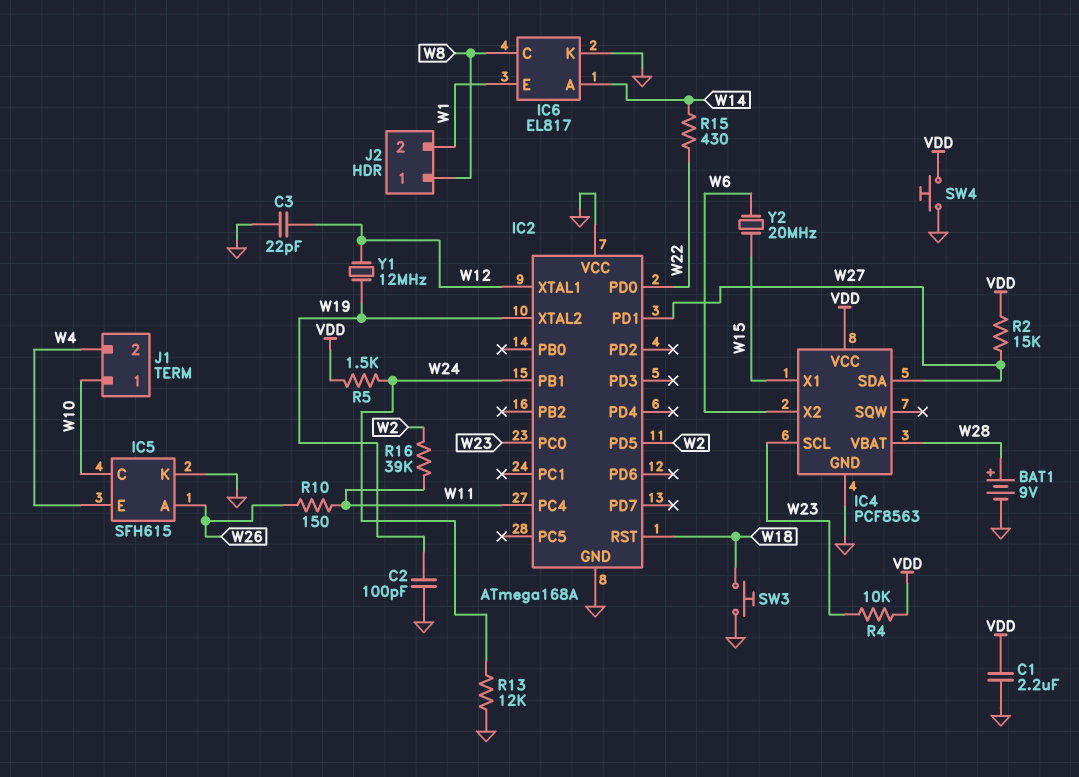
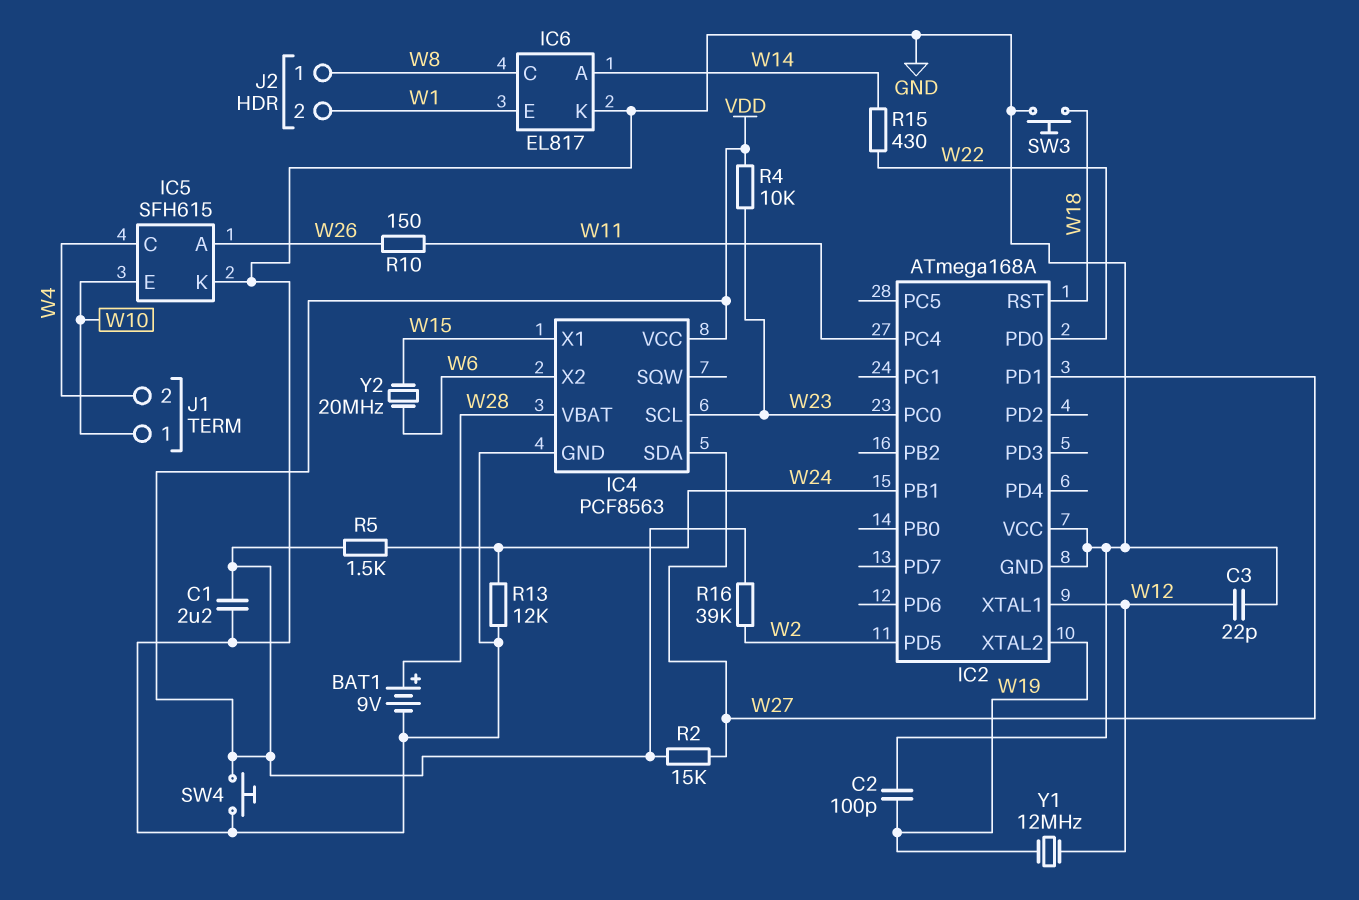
IC5 pin C: W10 -> W4
IC5 pin E: W4 -> W10
R16: 39k (W2, W11) -> 39k (VDD, W2)

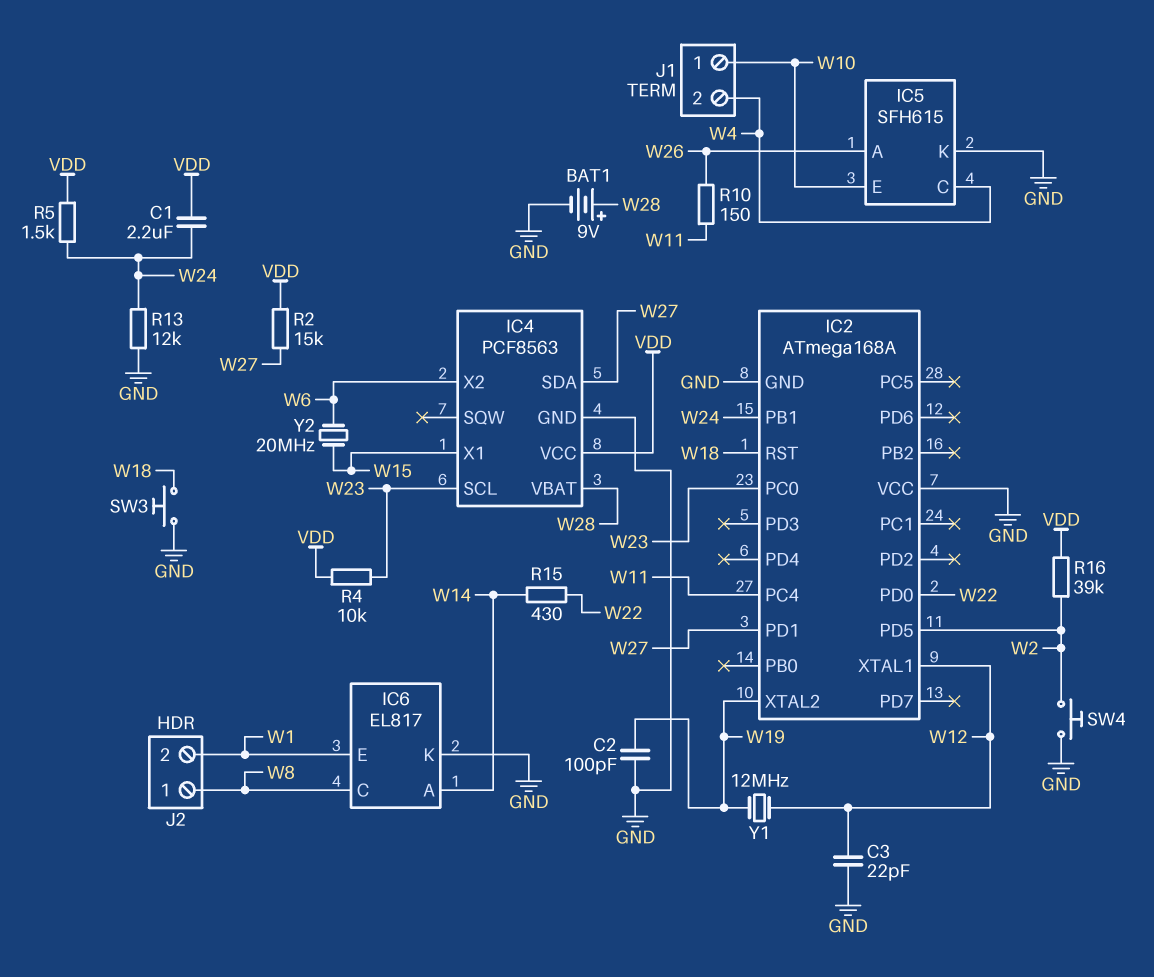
C1: 2.2uF (GND, VDD) -> 2.2uF (VDD, W24)
SW4: button (GND, VDD) -> button (GND, W2)

